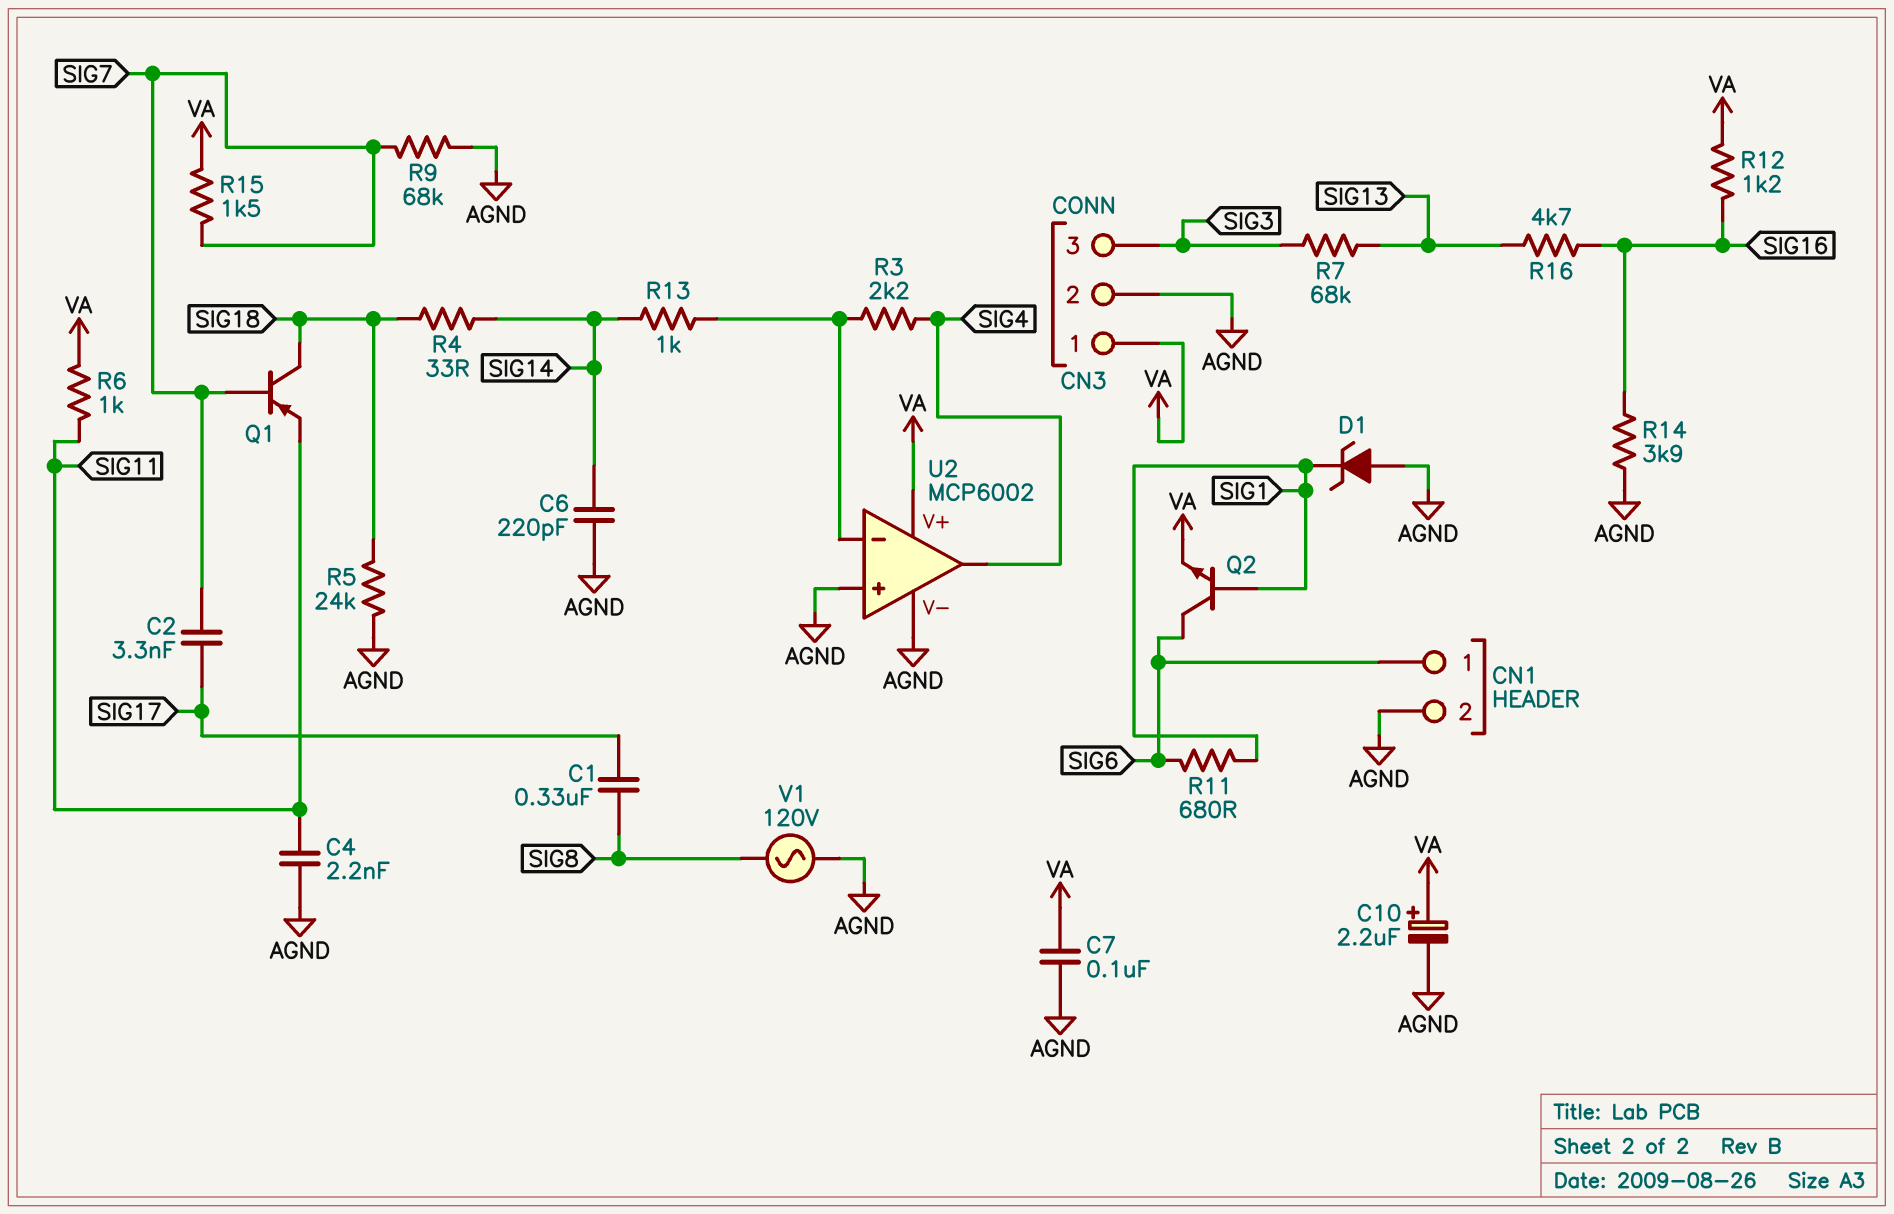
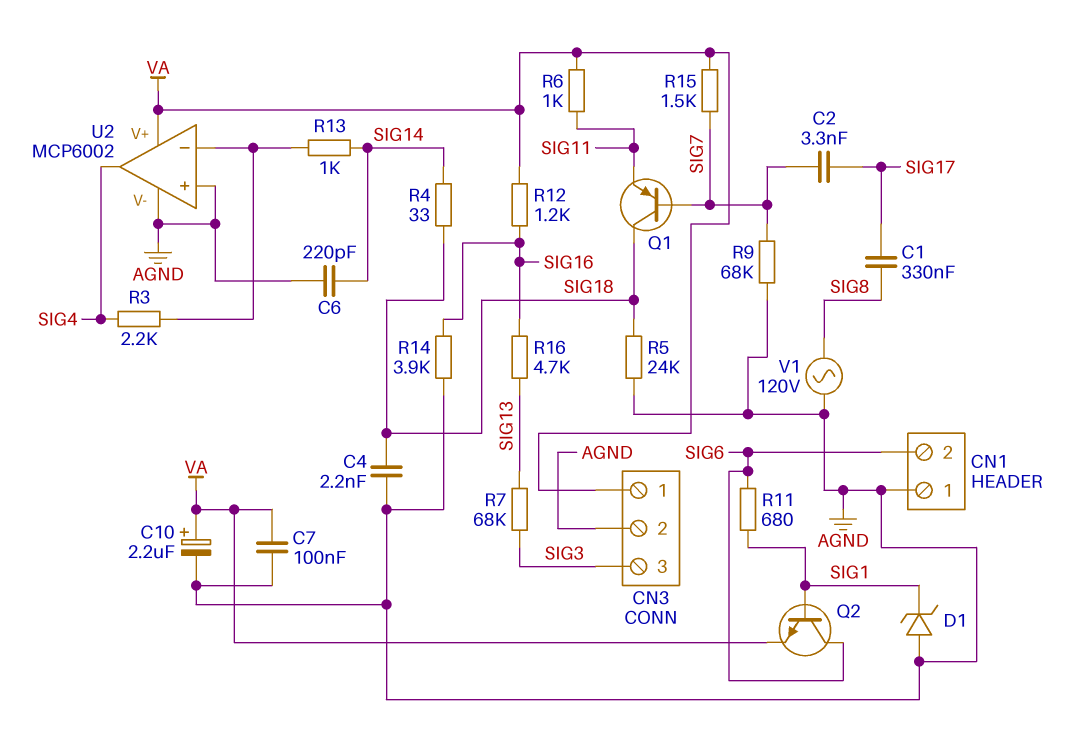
C4: 2.2nF (AGND, SIG11) -> 2.2nF (AGND, SIG18)
CN1 pin 1: SIG6 -> AGND
CN1 pin 2: AGND -> SIG6

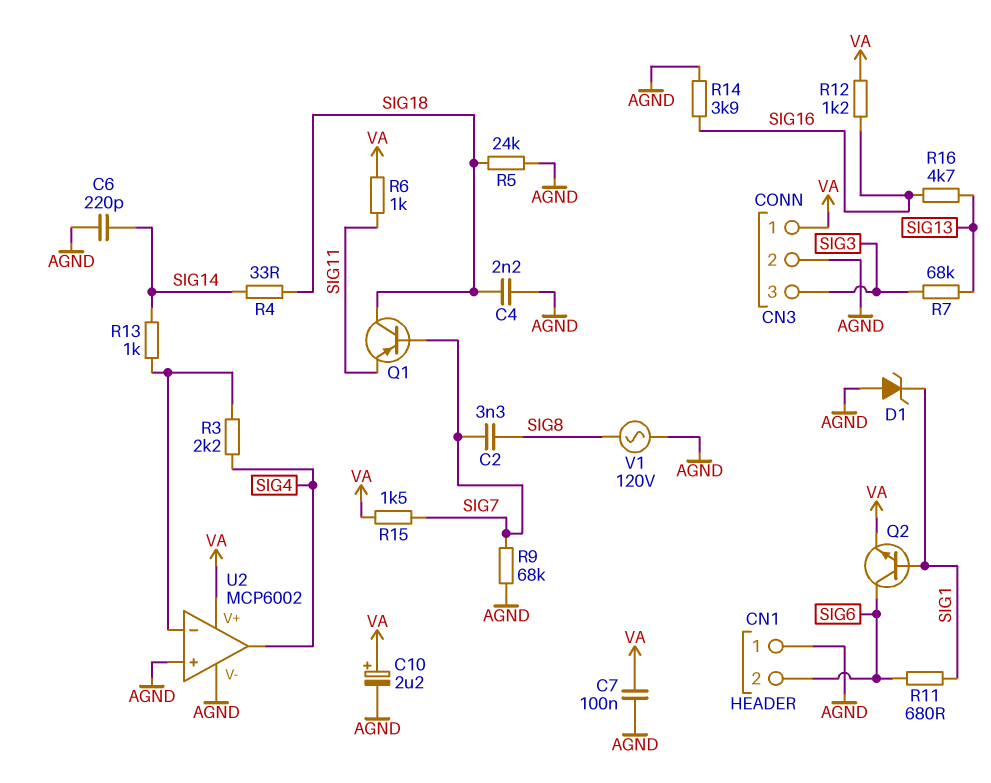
C1: 330nF (SIG8, SIG17) -> none
C2: 3.3nF (SIG7, SIG17) -> 3.3nF (SIG7, SIG8)

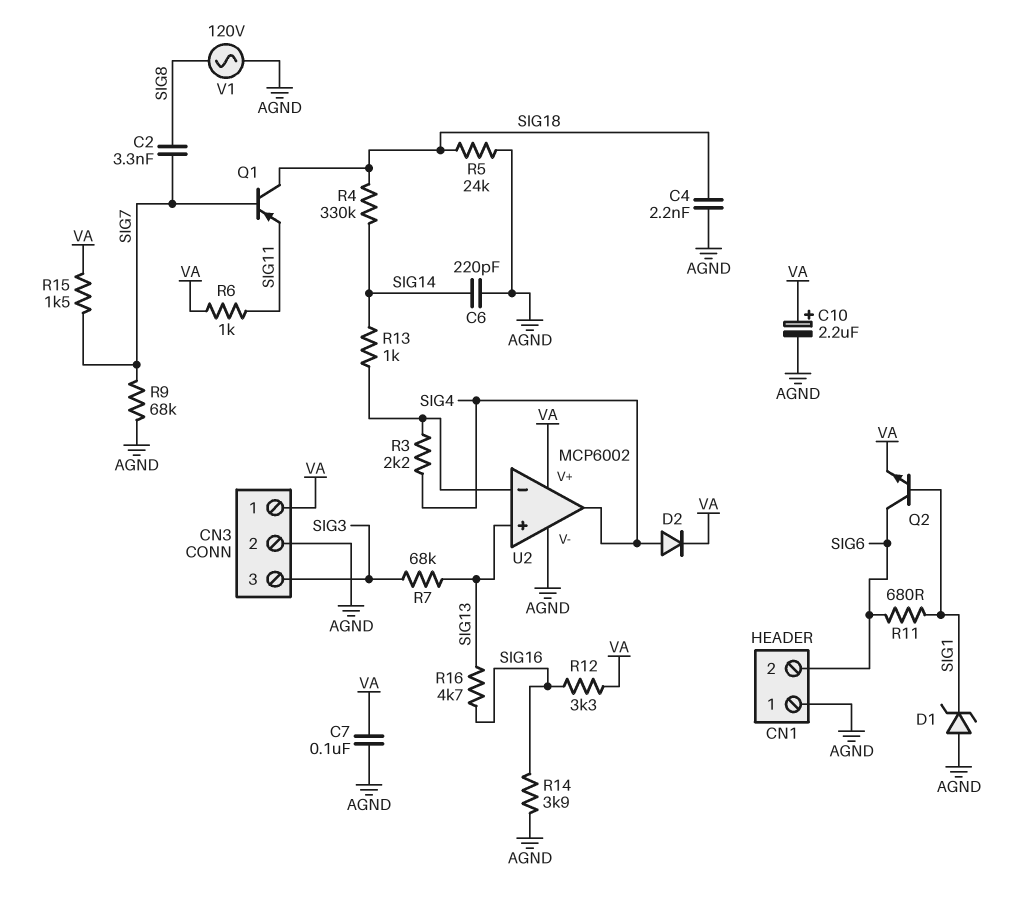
D2: none -> diode (A SIG4, K VA)
R4: 33 (SIG14, SIG18) -> 330k (SIG14, SIG18)
R12: 1.2k (SIG16, VA) -> 3.3k (SIG16, VA)
U2 pin in+: AGND -> SIG13

